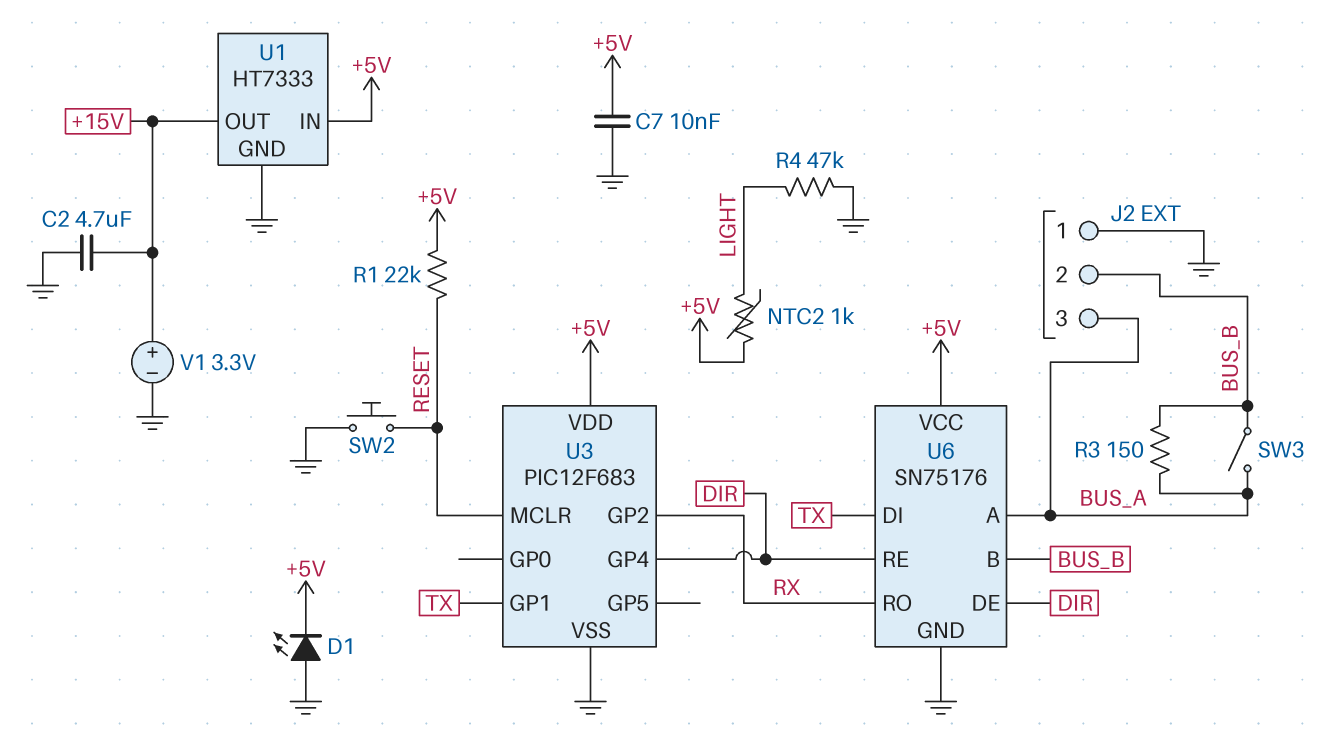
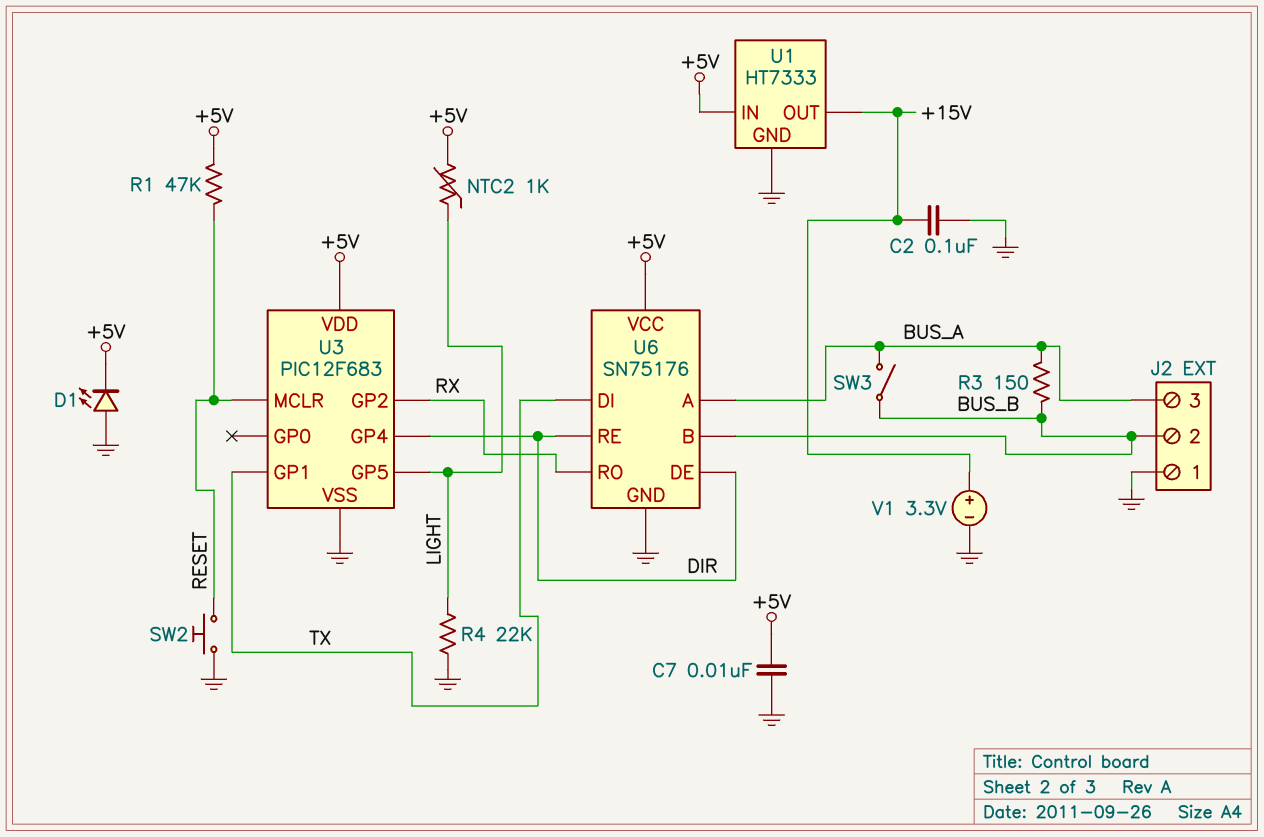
C2: 4.7uF (+15V, GND) -> 100nF (+15V, GND)
R1: 22k (+5V, RESET) -> 47k (+5V, RESET)
R4: 47k (GND, LIGHT) -> 22k (GND, LIGHT)
U3 pin GP5: none -> LIGHT

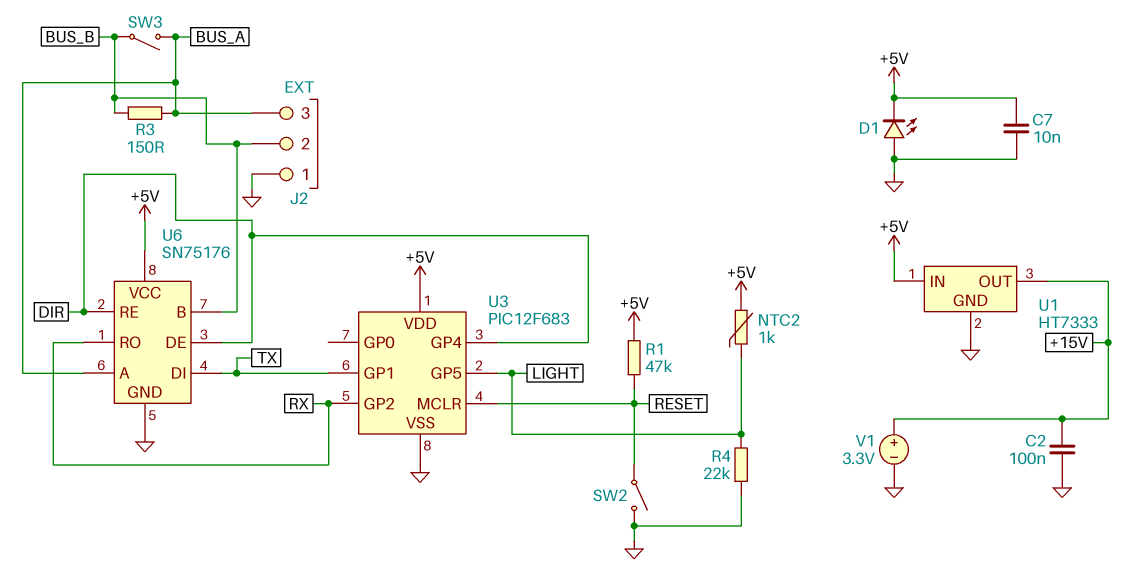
SW2: button (GND, RESET) -> switch (GND, RESET)

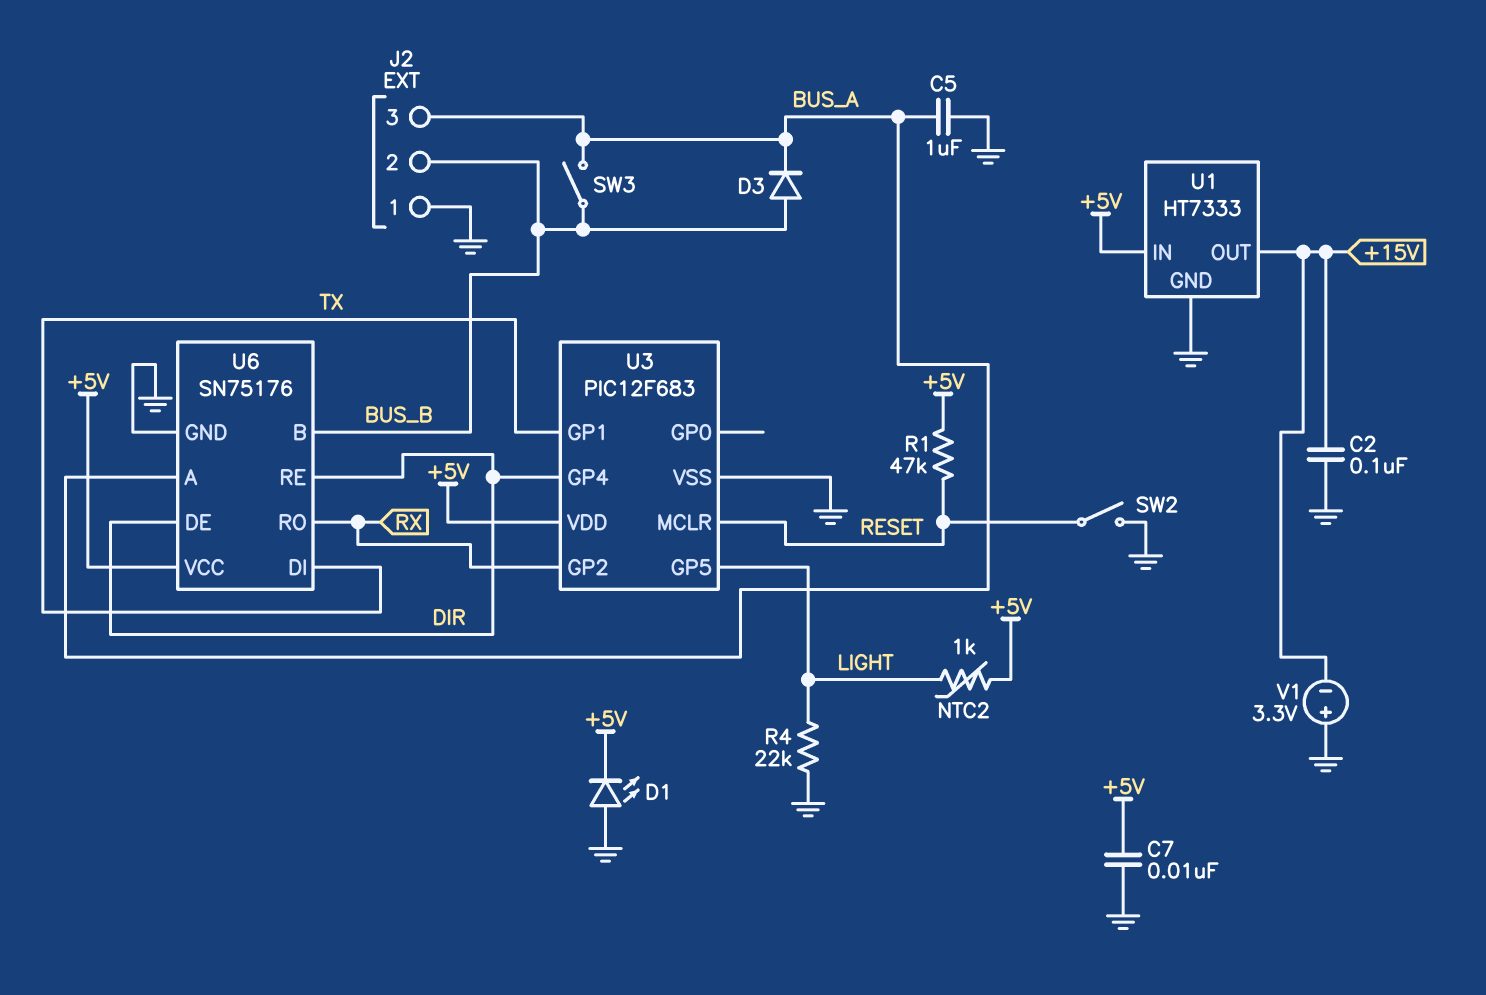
C5: none -> 1uF (BUS_A, GND)
D3: none -> diode (A BUS_B, K BUS_A)
R3: 150 (BUS_A, BUS_B) -> none
V1: 3.3V (plus +15V, minus GND) -> 3.3V (plus GND, minus +15V)

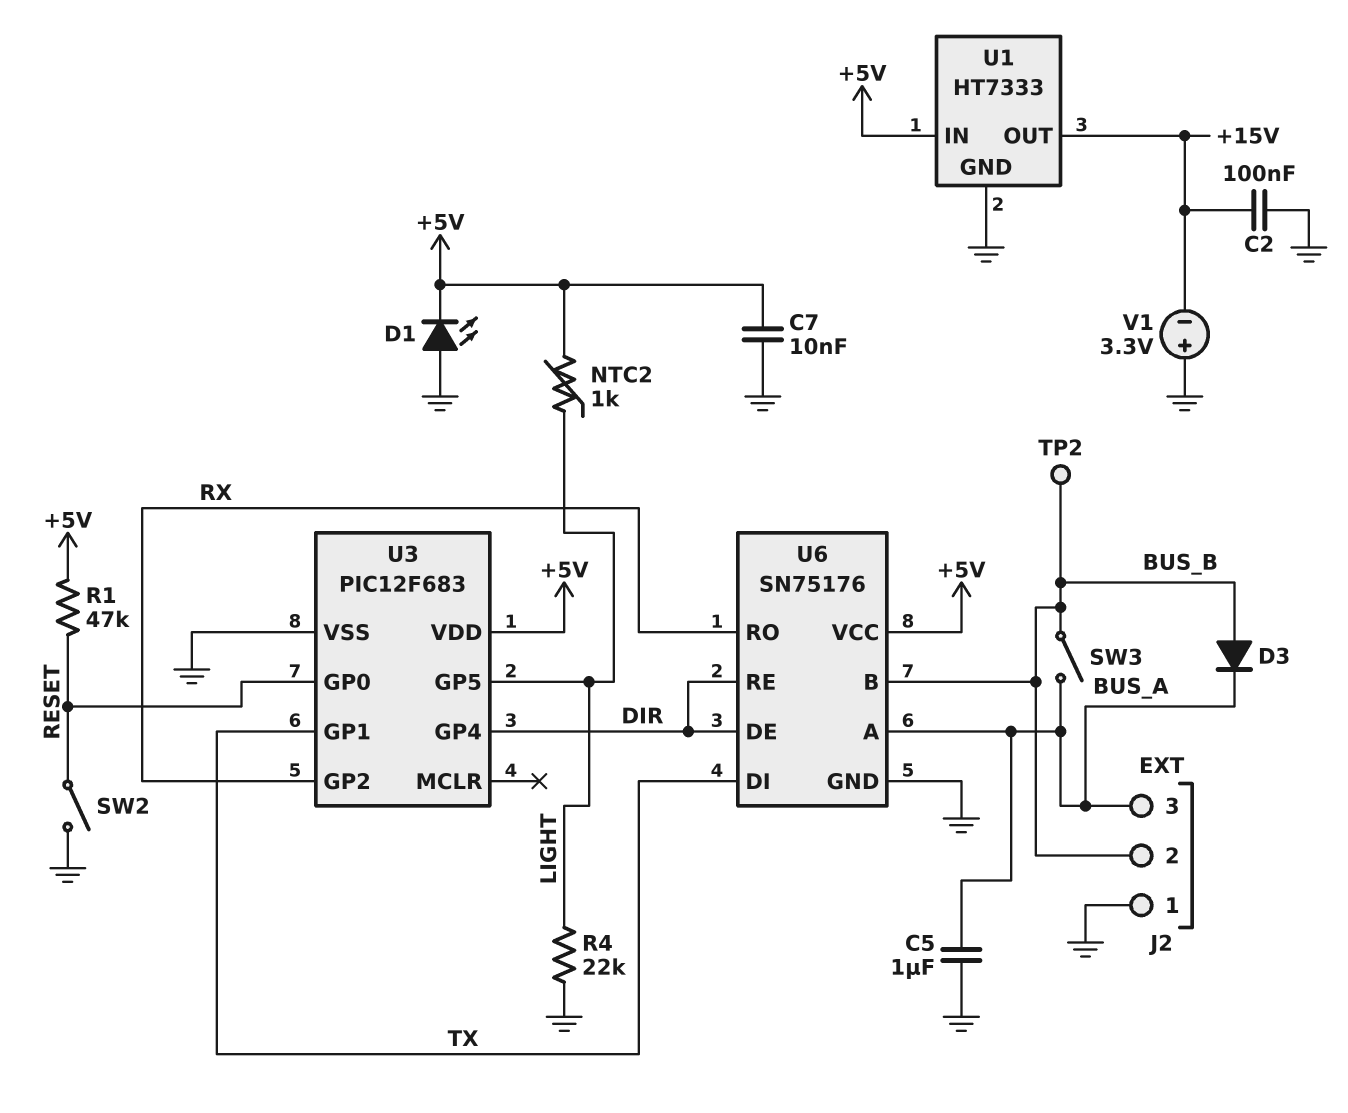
TP2: none -> test point (BUS_B)
U3 pin GP0: none -> RESET
U3 pin MCLR: RESET -> none

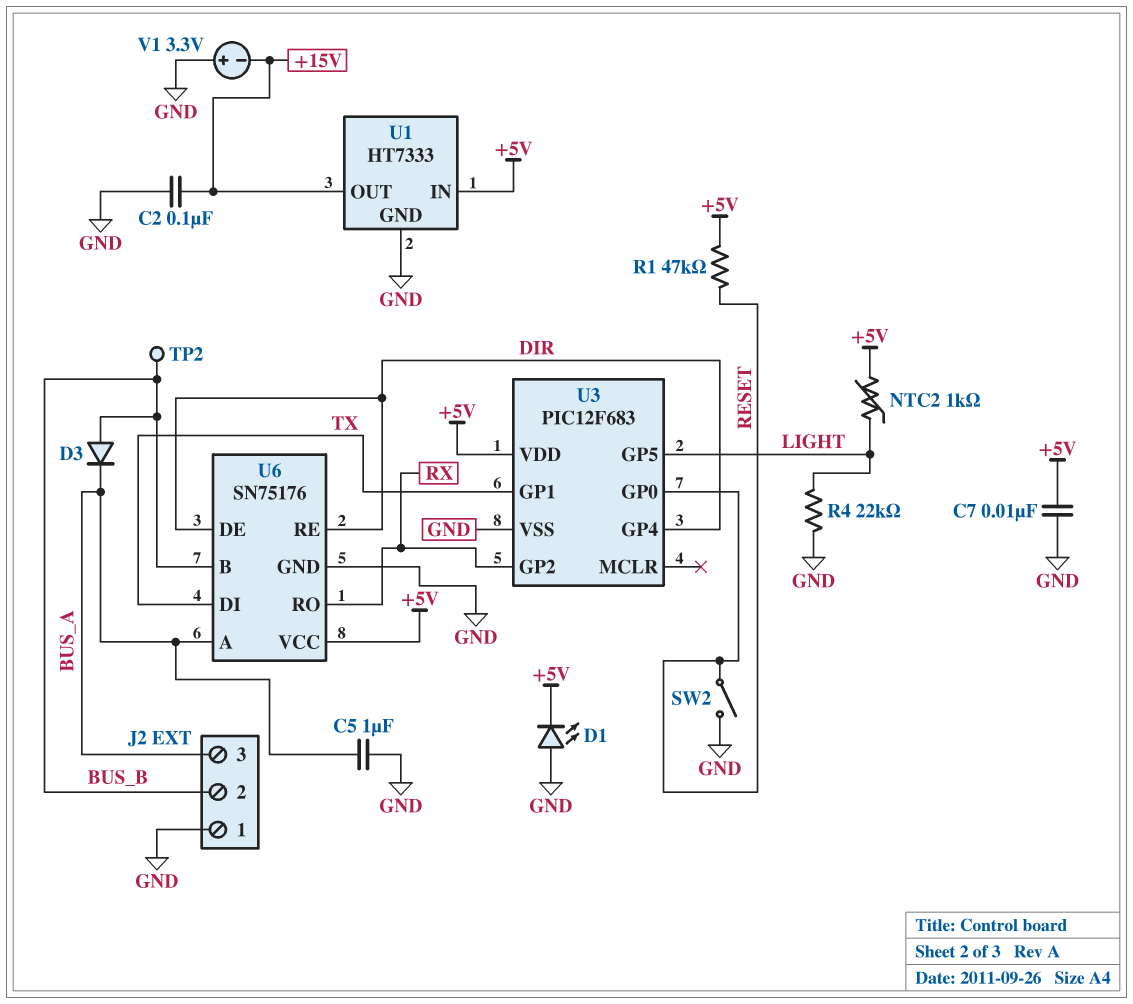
SW3: switch (BUS_A, BUS_B) -> none

